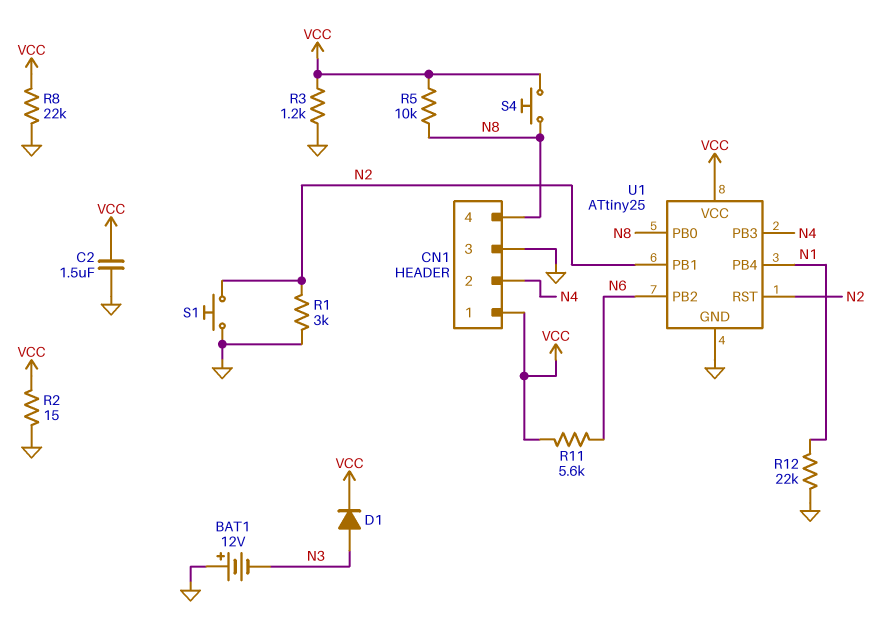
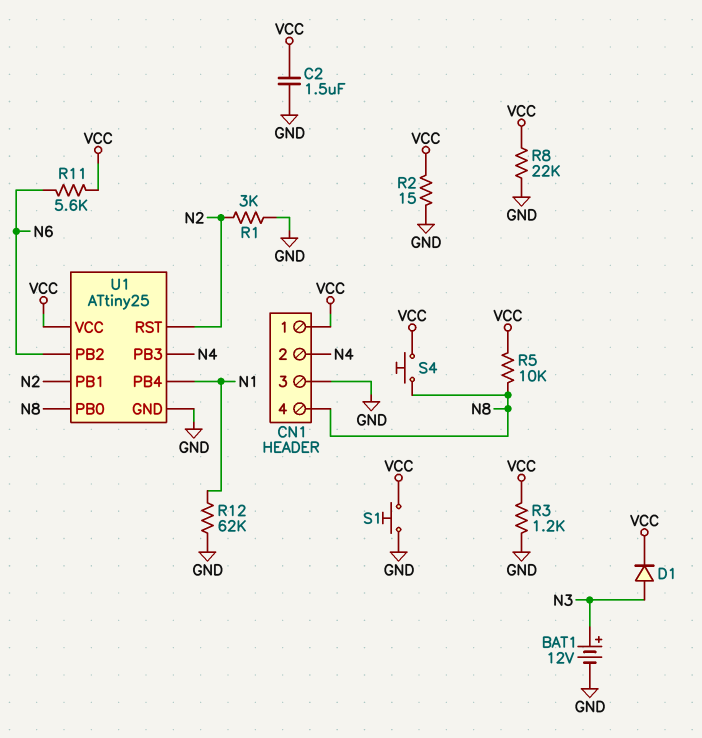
BAT1: 12V (plus GND, minus N3) -> 12V (plus N3, minus GND)
R12: 22k (GND, N1) -> 62k (GND, N1)
S1: button (GND, N2) -> button (GND, VCC)

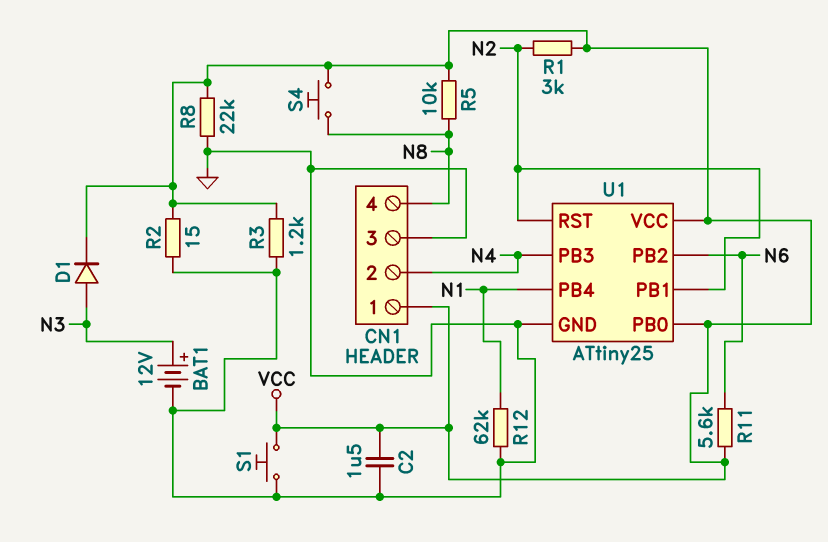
R1: 3k (GND, N2) -> 3k (N2, VCC)
U1 pin PB0: N8 -> VCC

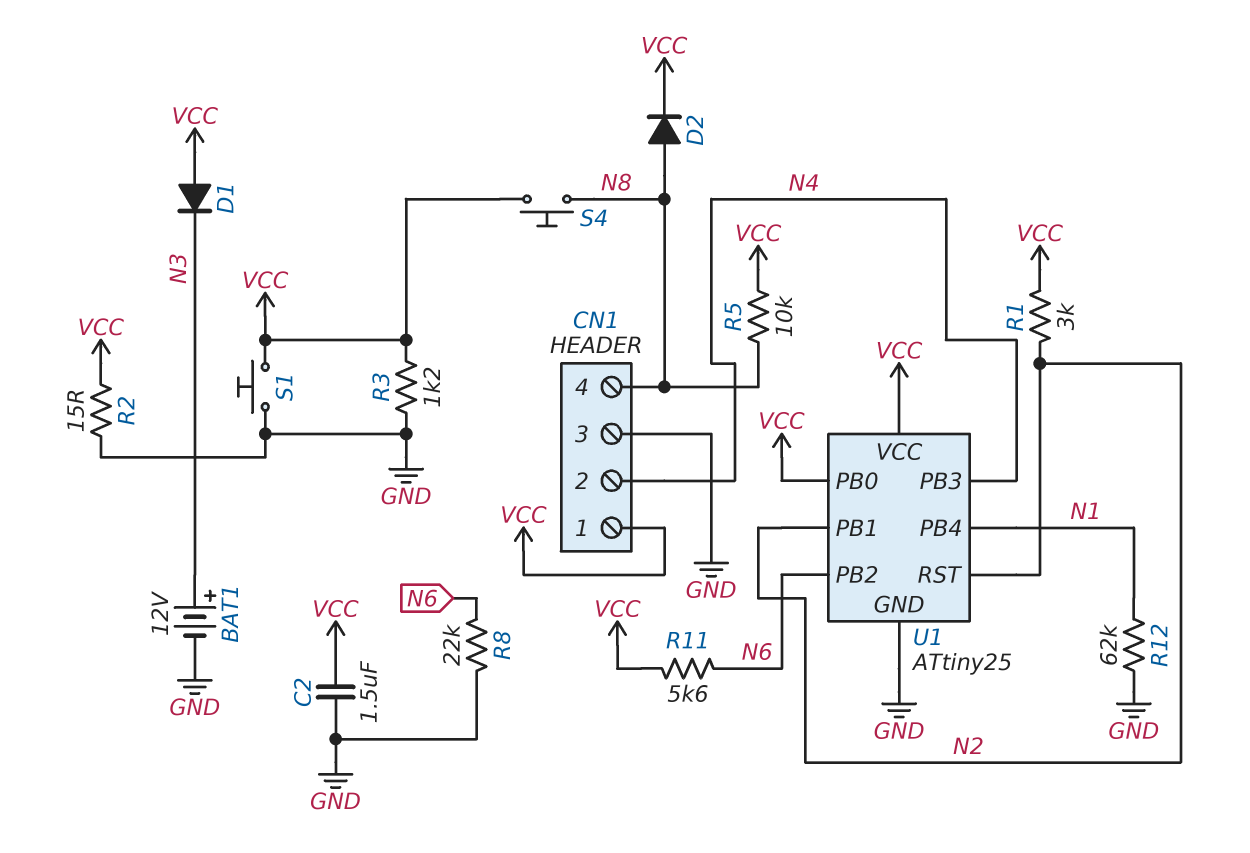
D1: diode (A N3, K VCC) -> diode (A VCC, K N3)
D2: none -> diode (A N8, K VCC)
R8: 22k (GND, VCC) -> 22k (GND, N6)

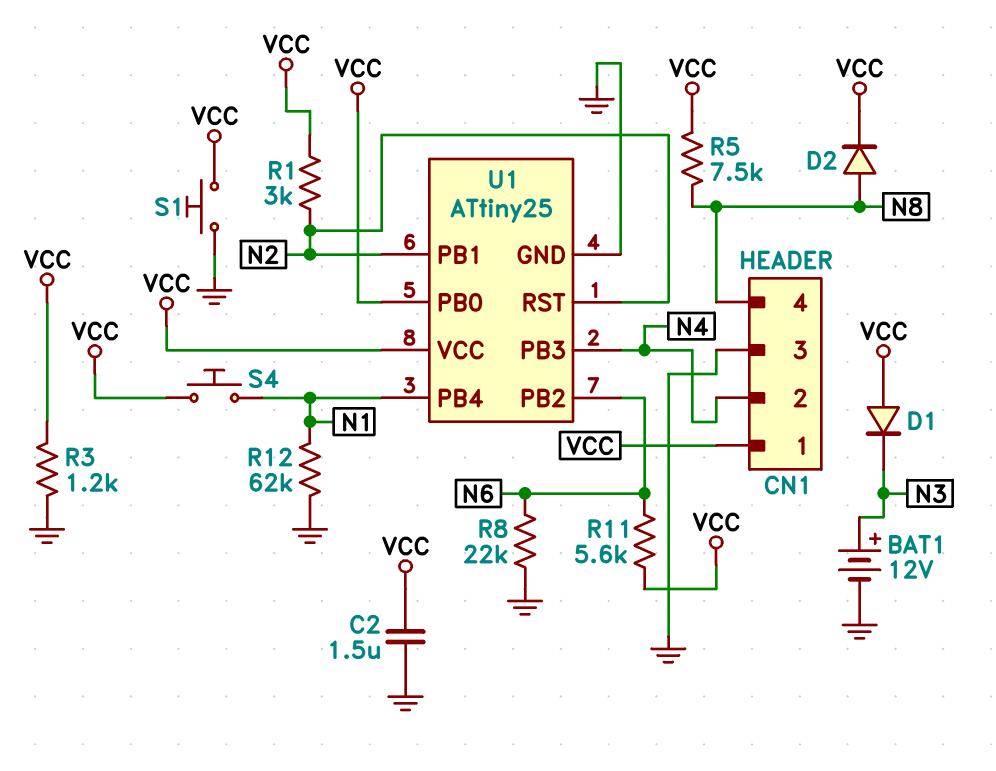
R2: 15 (GND, VCC) -> none
R5: 10k (N8, VCC) -> 7.5k (N8, VCC)
S4: button (N8, VCC) -> button (N1, VCC)

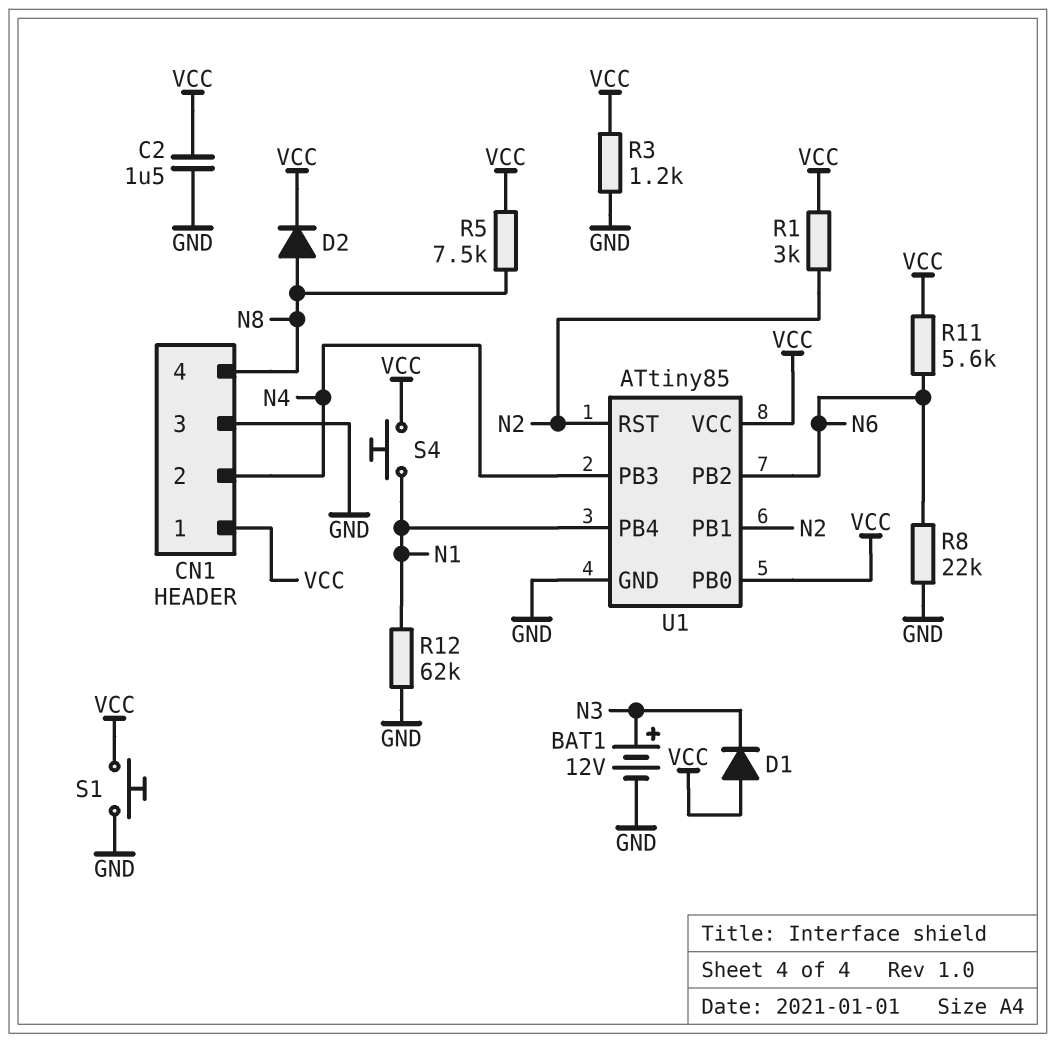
U1: ATtiny25 -> ATtiny85

